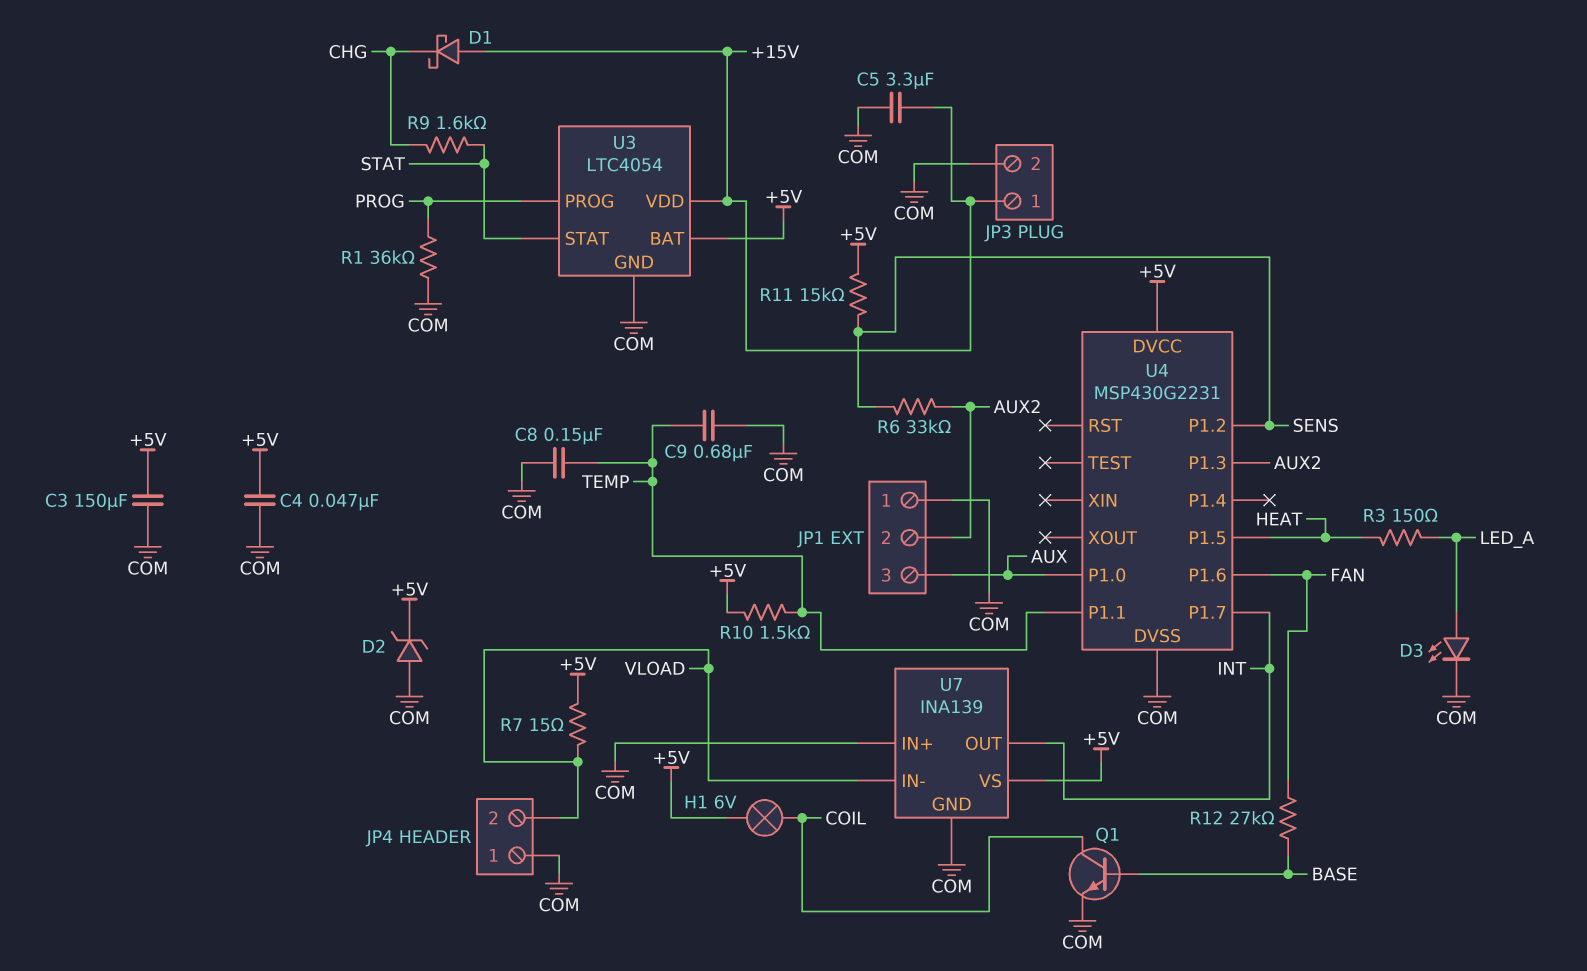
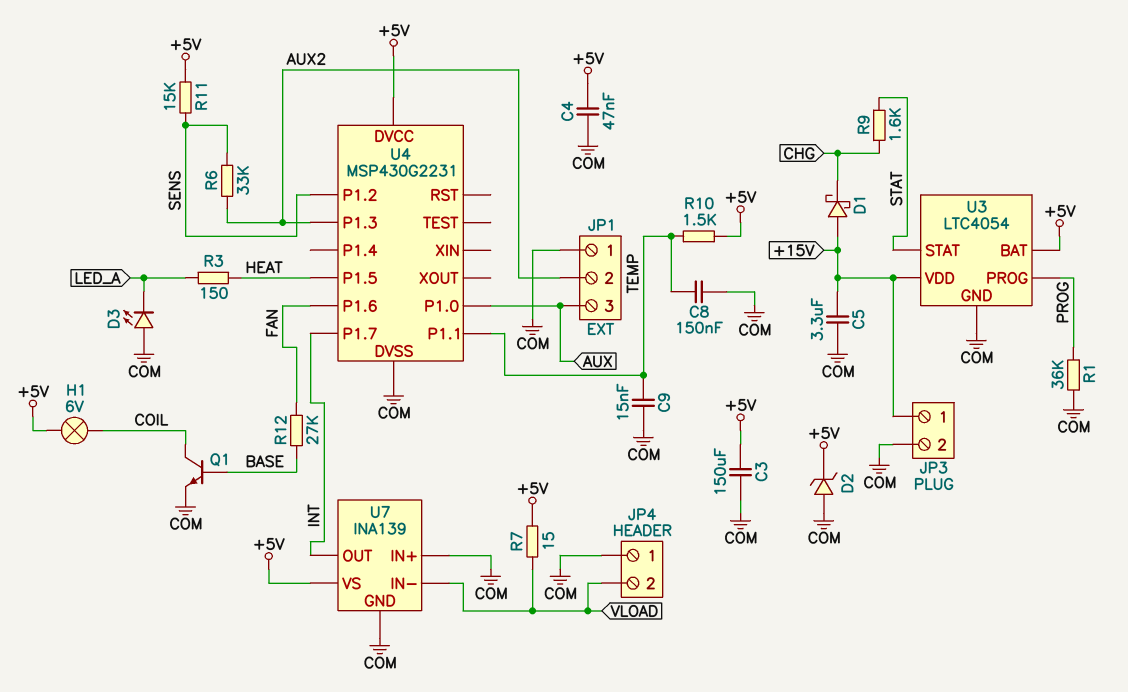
C9: 680nF (COM, TEMP) -> 15nF (COM, TEMP)
D3: LED (A LED_A, K COM) -> LED (A COM, K LED_A)

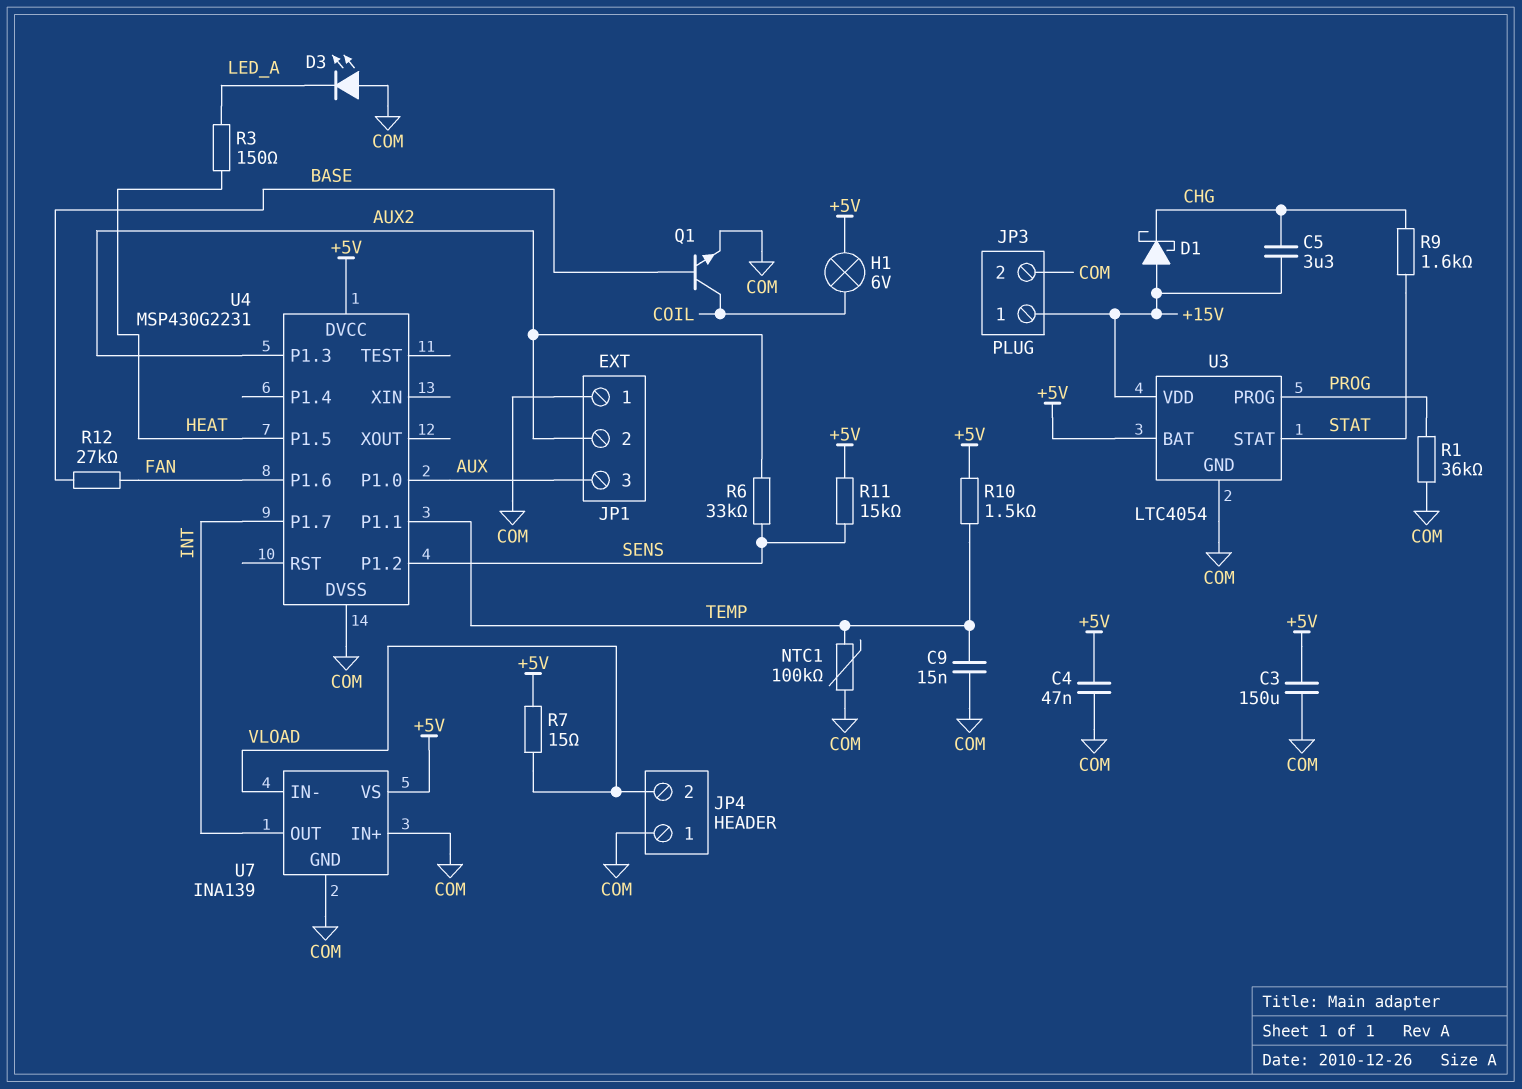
C5: 3.3uF (+15V, COM) -> 3.3uF (+15V, CHG)
C8: 150nF (COM, TEMP) -> none
D2: zener (A COM, K +5V) -> none
NTC1: none -> 100k (COM, TEMP)

